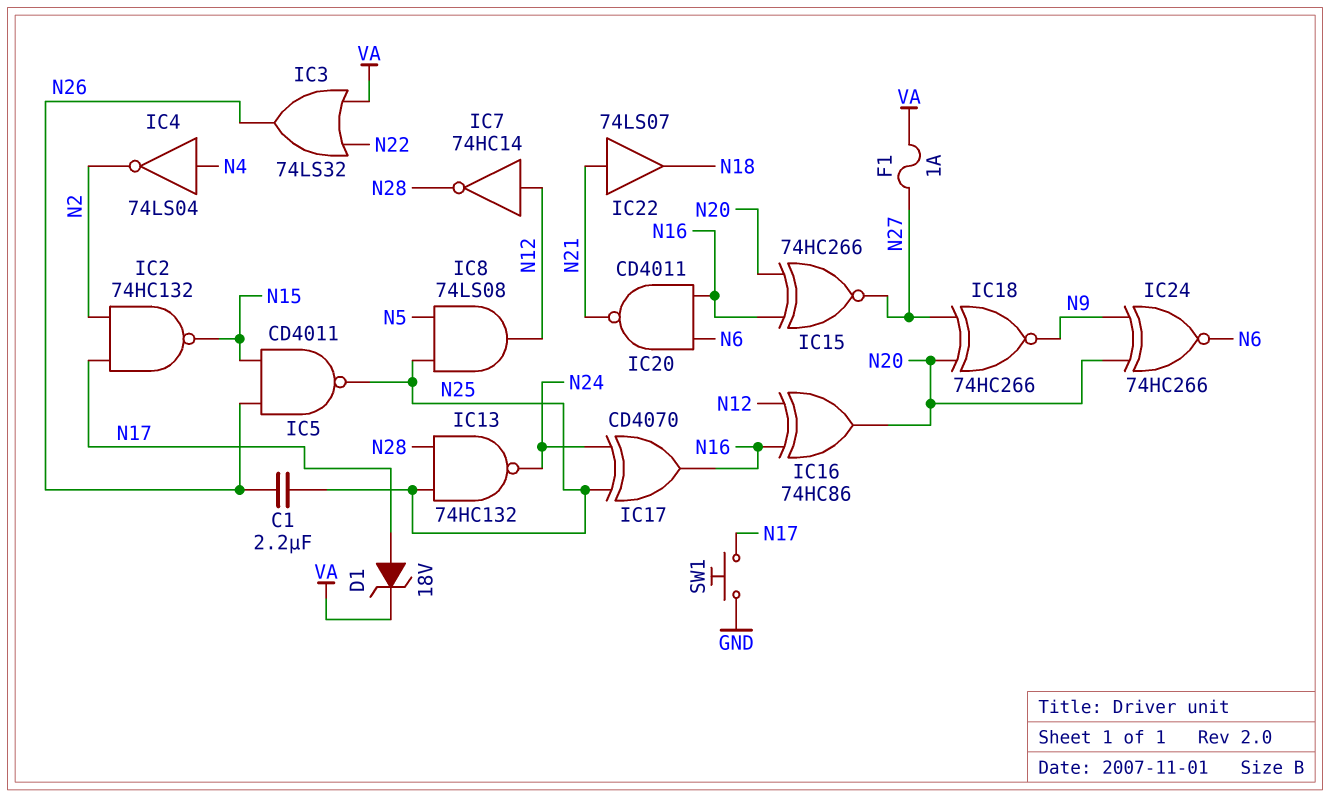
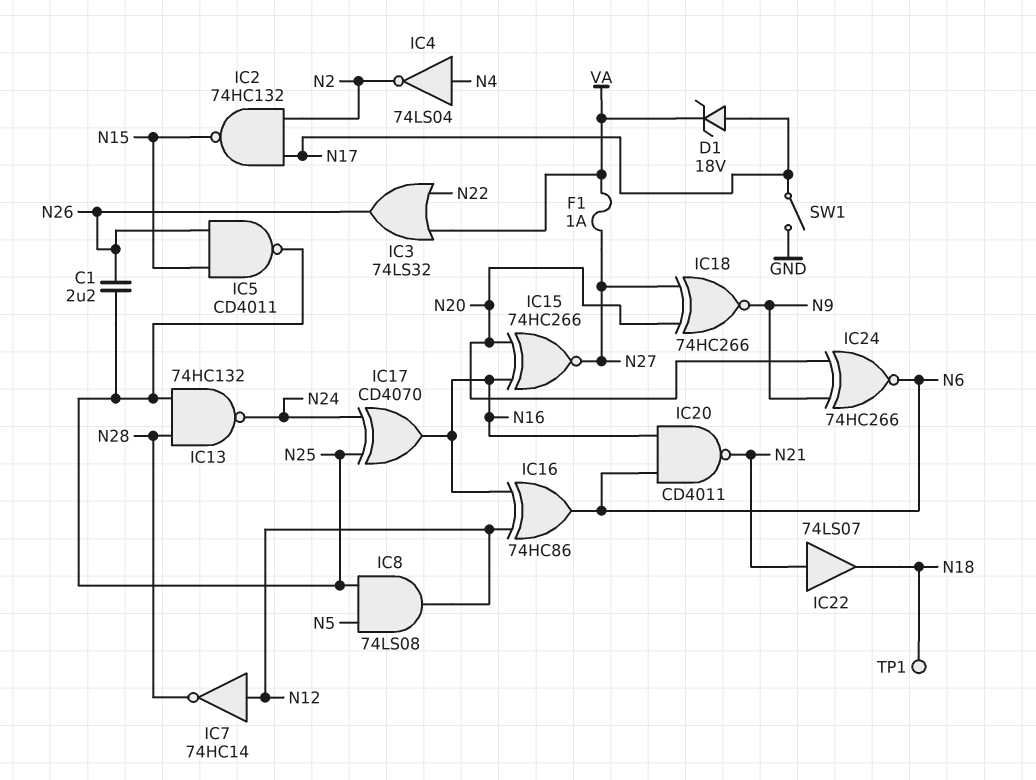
IC16: XOR 74HC86 (in N12, in N16, out N20) -> XOR 74HC86 (in N12, in N16, out N6)
SW1: button (GND, N17) -> switch (GND, N17)
TP1: none -> test point (N18)

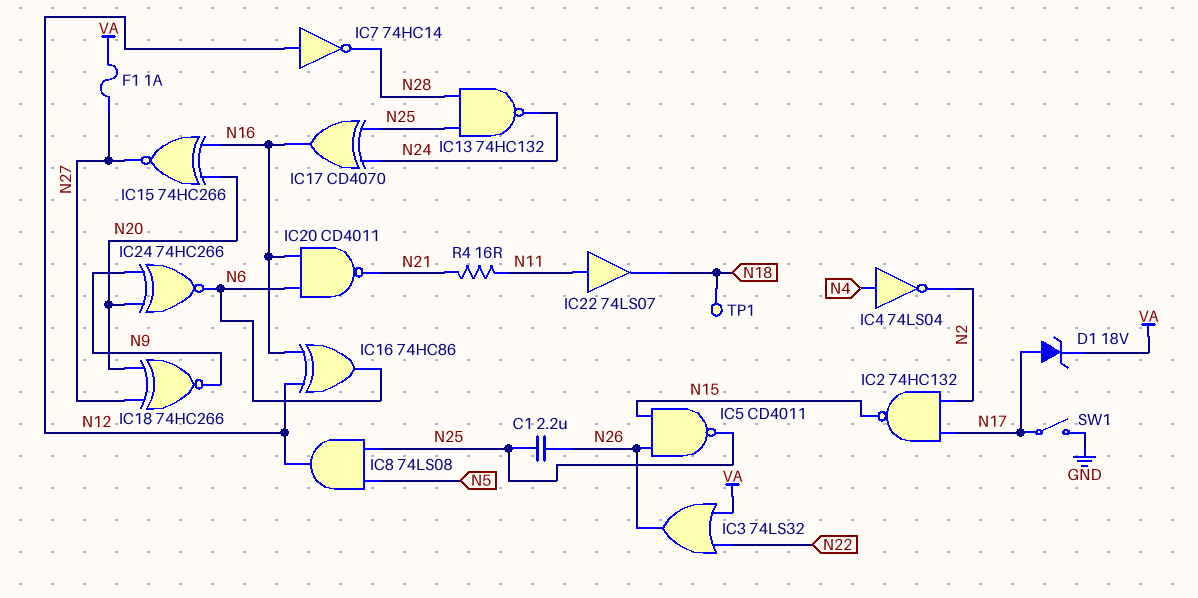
IC22: buffer 74LS07 (in N21, out N18) -> buffer 74LS07 (in N11, out N18)
R4: none -> 16 (N11, N21)

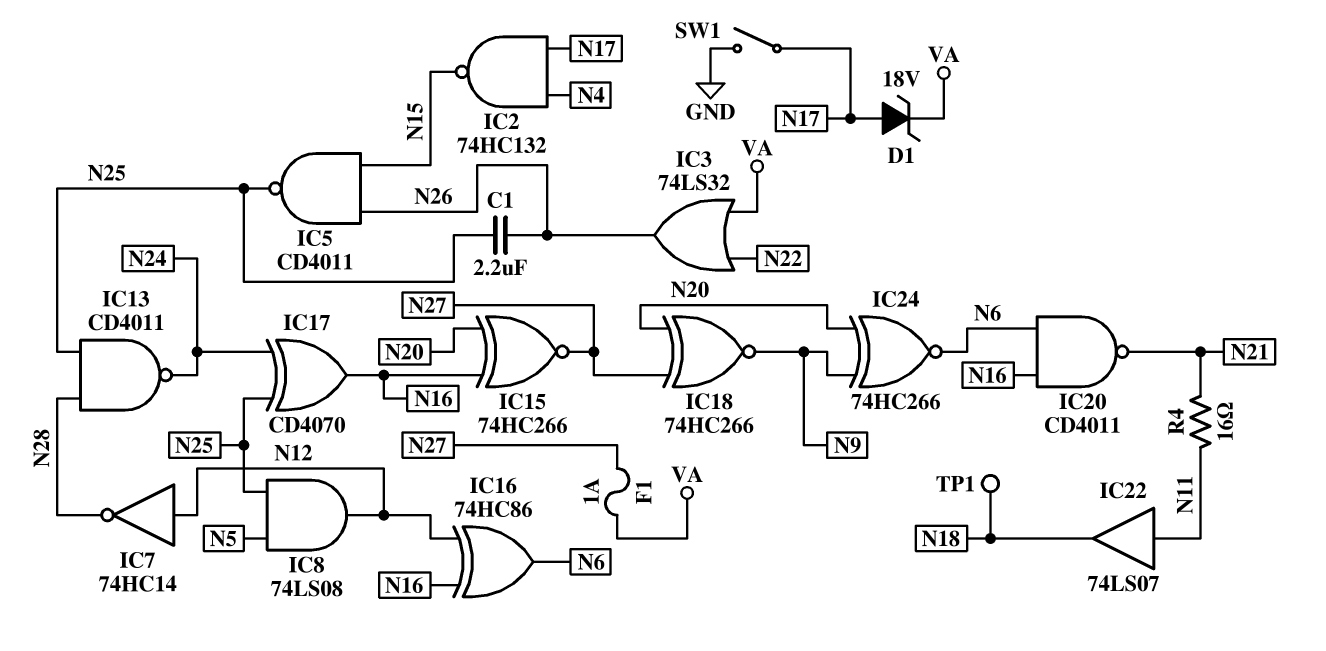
IC2: NAND 74HC132 (in N2, in N17, out N15) -> NAND 74HC132 (in N4, in N17, out N15)
IC4: NOT 74LS04 (in N4, out N2) -> none
IC13: NAND 74HC132 (in N25, in N28, out N24) -> NAND CD4011 (in N25, in N28, out N24)

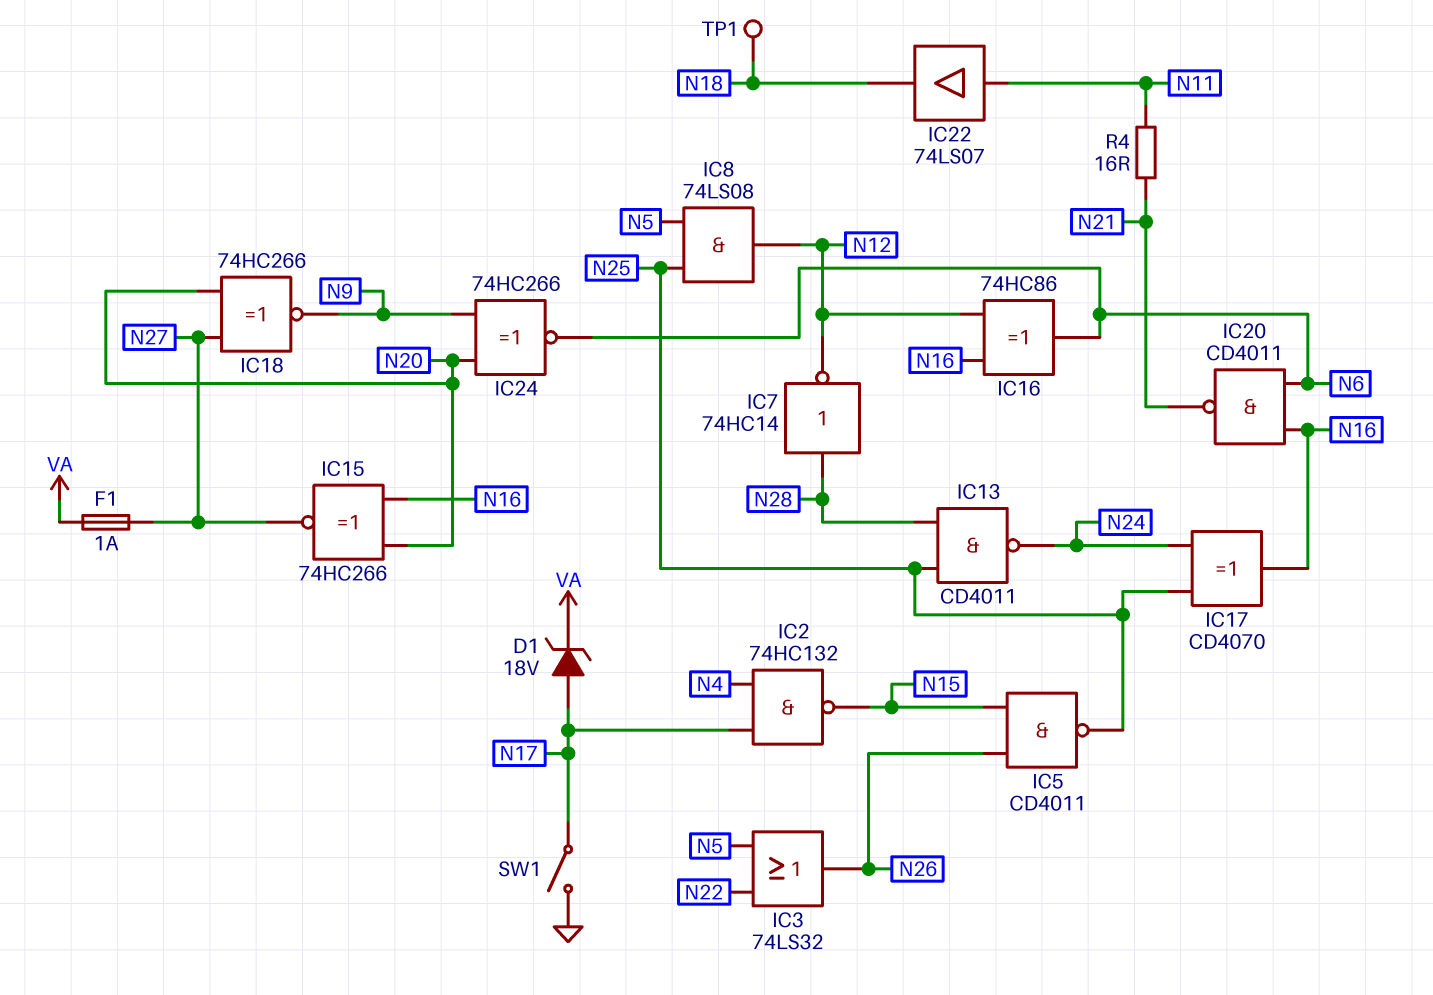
C1: 2.2uF (N25, N26) -> none
IC3: OR 74LS32 (in N22, in VA, out N26) -> OR 74LS32 (in N5, in N22, out N26)
IC7: NOT 74HC14 (in N12, out N28) -> NOT 74HC14 (in N28, out N12)

